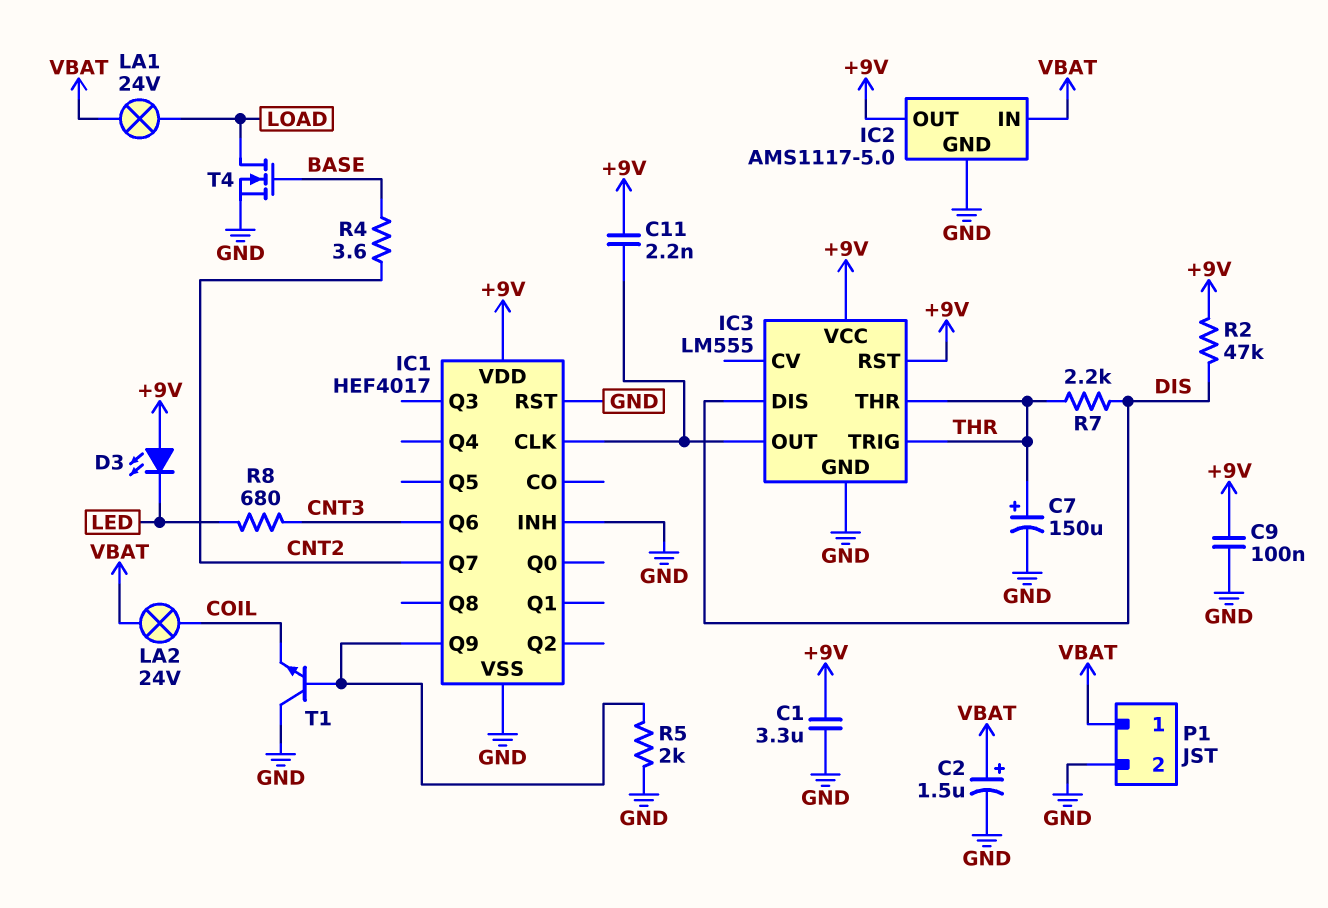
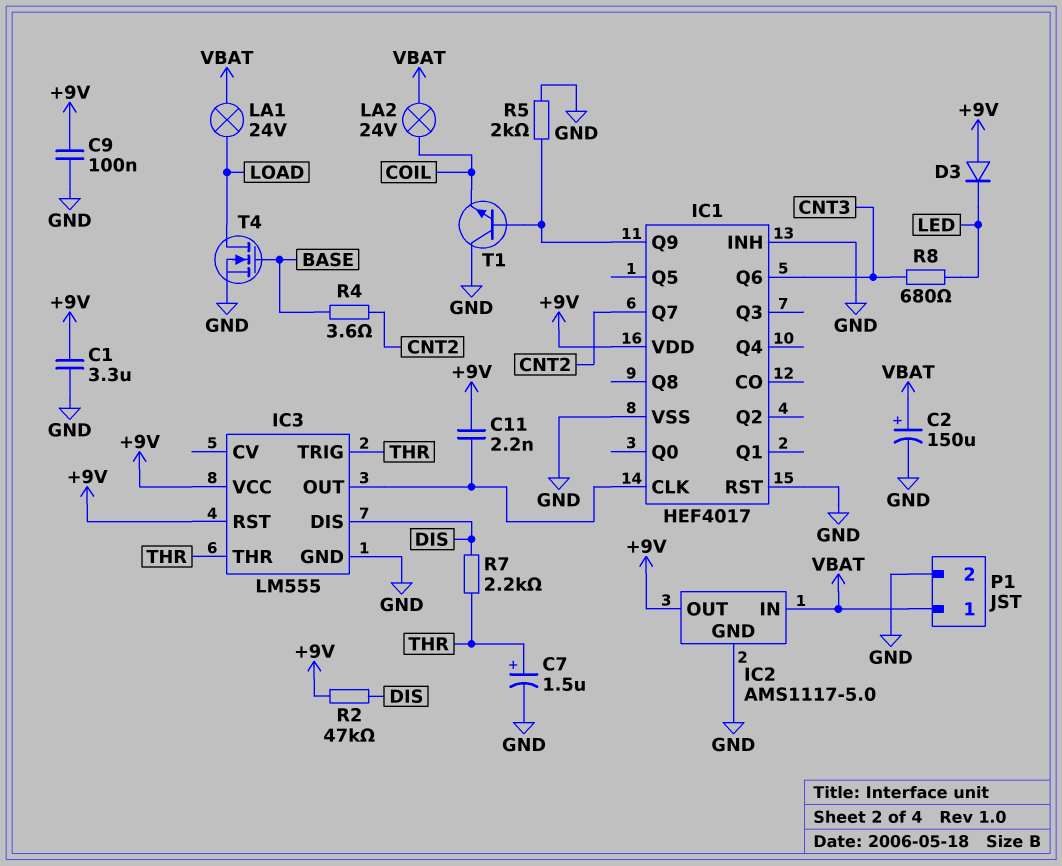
C2: 1.5uF (plus VBAT, minus GND) -> 150uF (plus VBAT, minus GND)
C7: 150uF (plus THR, minus GND) -> 1.5uF (plus THR, minus GND)
D3: LED (A +9V, K LED) -> diode (A +9V, K LED)

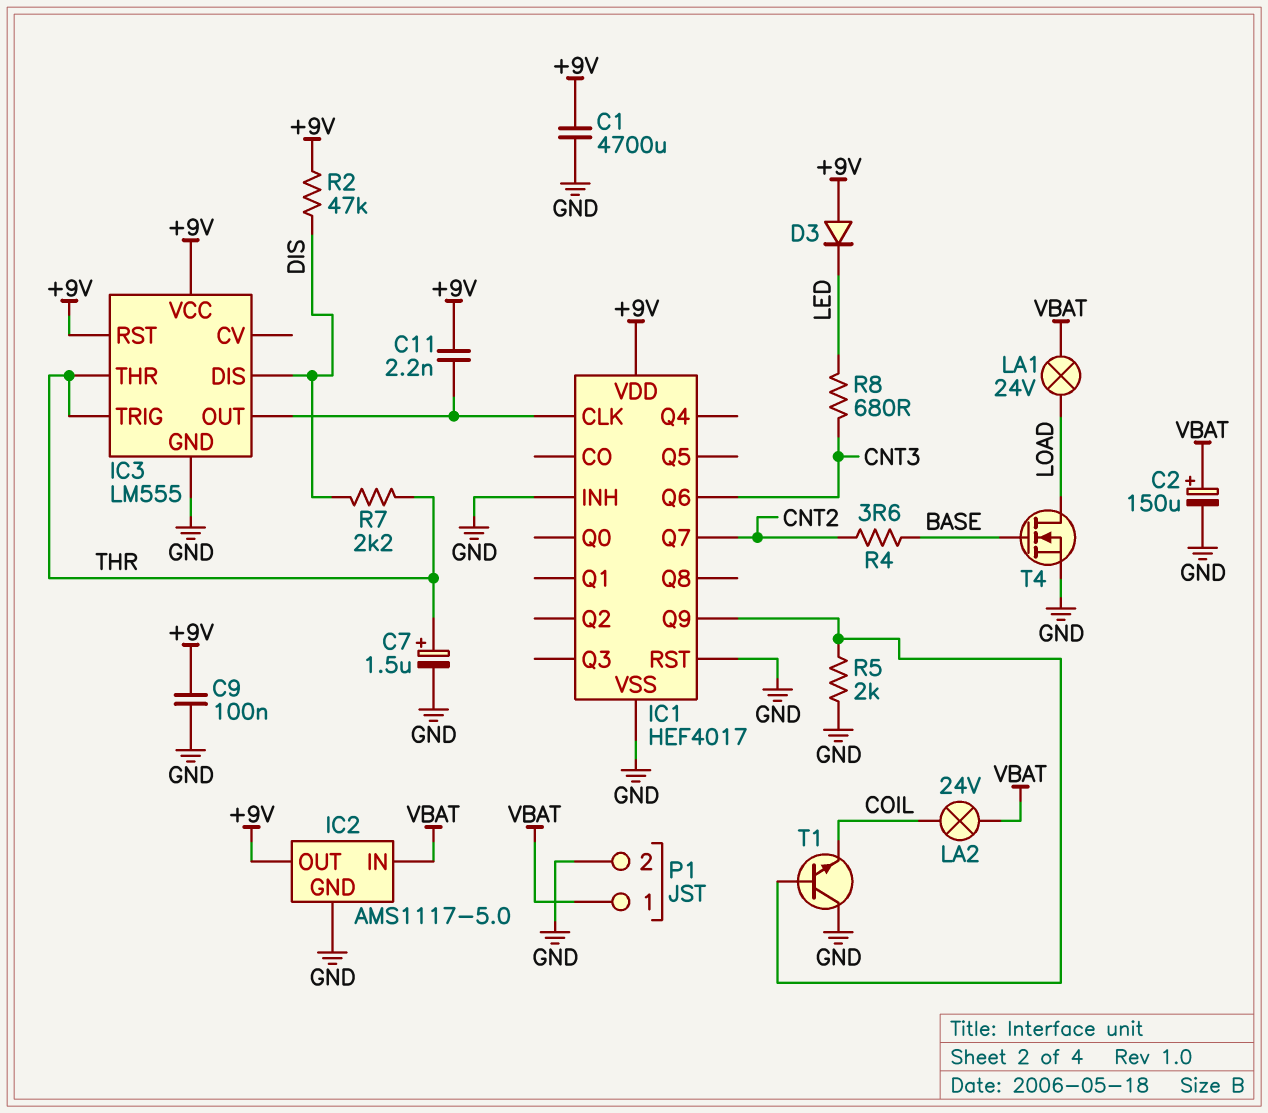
C1: 3.3uF (+9V, GND) -> 4700uF (+9V, GND)

